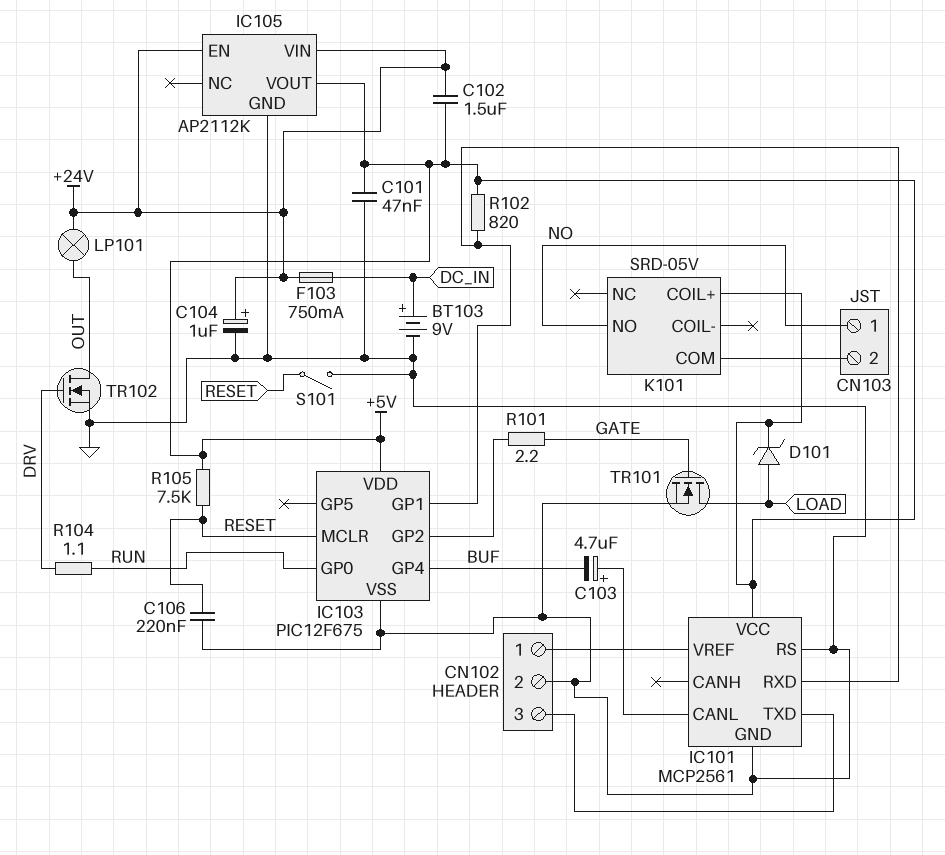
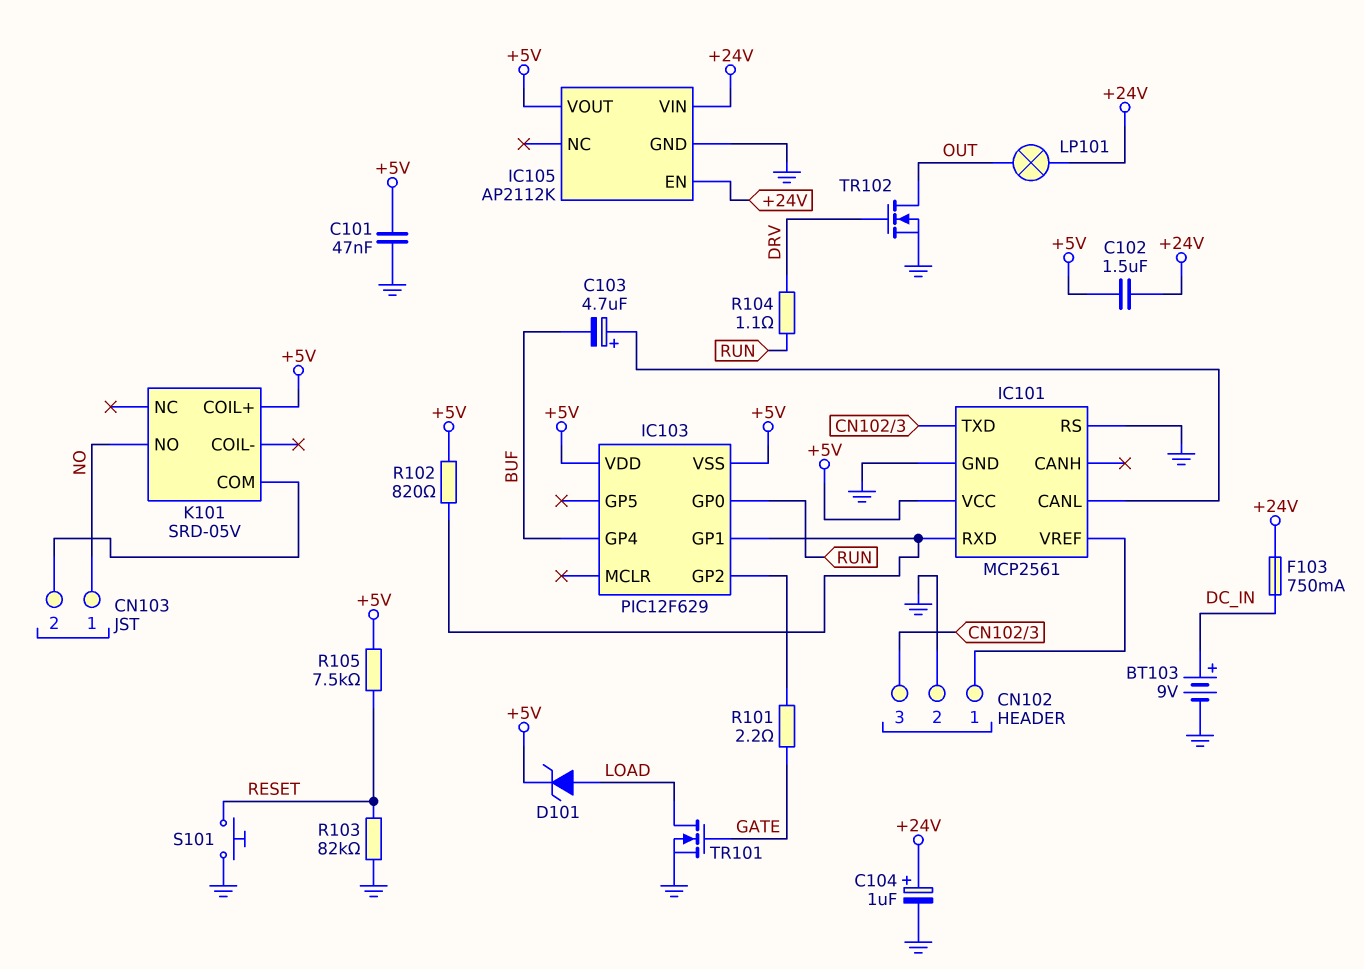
C106: 220nF (GND, RESET) -> none
IC103: PIC12F675 -> PIC12F629
IC103 pin MCLR: RESET -> none
IC103 pin VSS: GND -> +5V
R103: none -> 82k (GND, RESET)
S101: switch (GND, RESET) -> button (GND, RESET)

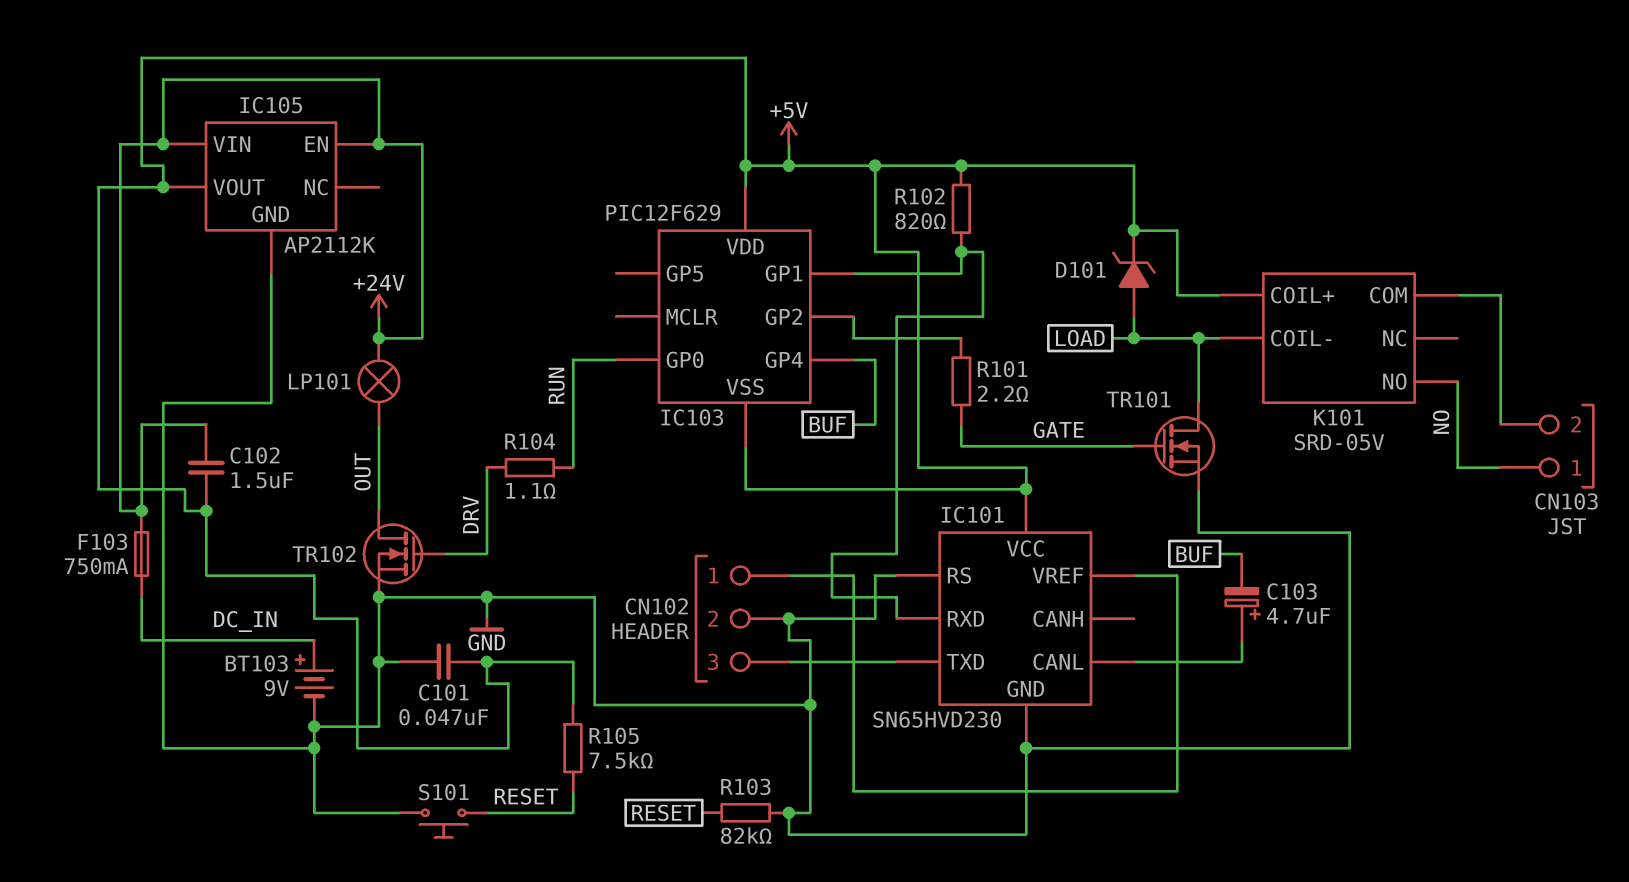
C104: 1uF (plus +24V, minus GND) -> none
IC101: MCP2561 -> SN65HVD230
K101 pin COIL-: none -> LOAD

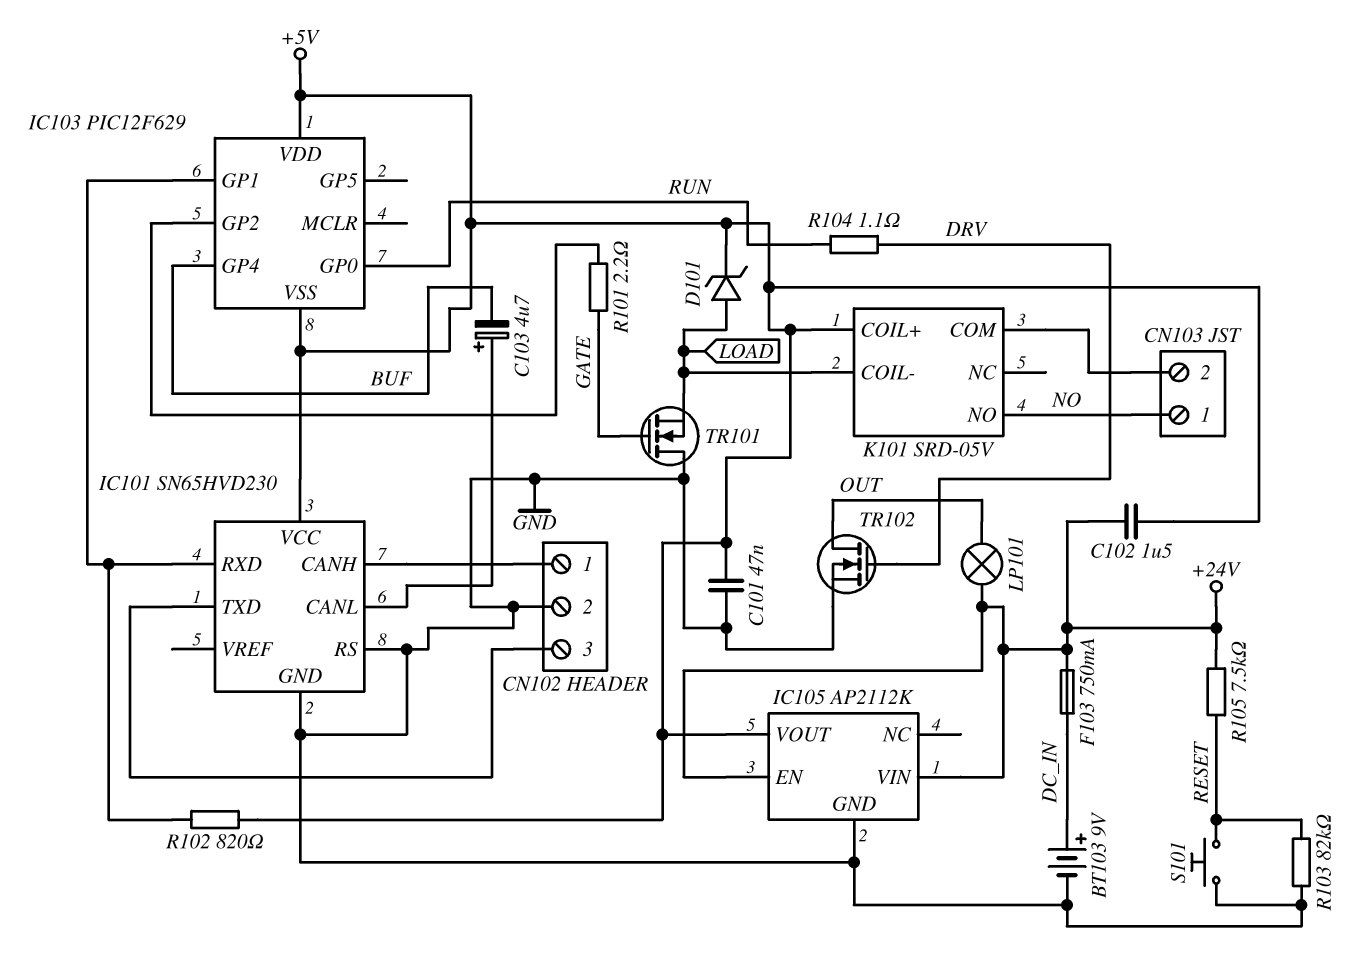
IC101 pin CANH: none -> CN102/1
IC101 pin VREF: CN102/1 -> none
R105: 7.5k (+5V, RESET) -> 7.5k (+24V, RESET)
TR101: NMOS (G GATE, D LOAD, S GND) -> NMOS (G GATE, D GND, S LOAD)

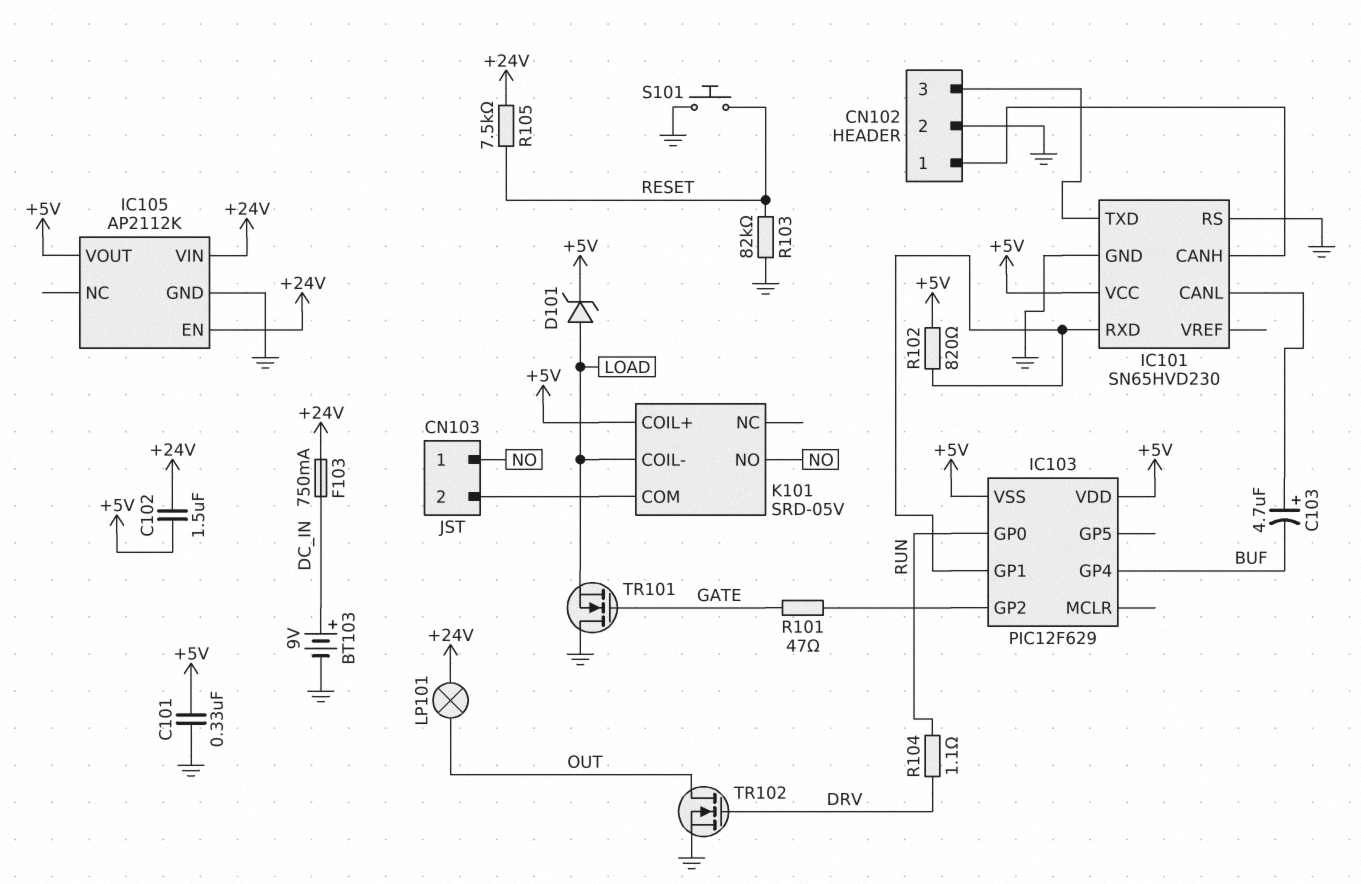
C101: 47nF (+5V, GND) -> 330nF (+5V, GND)
R101: 2.2 (GATE, IC103/GP2) -> 47 (GATE, IC103/GP2)

